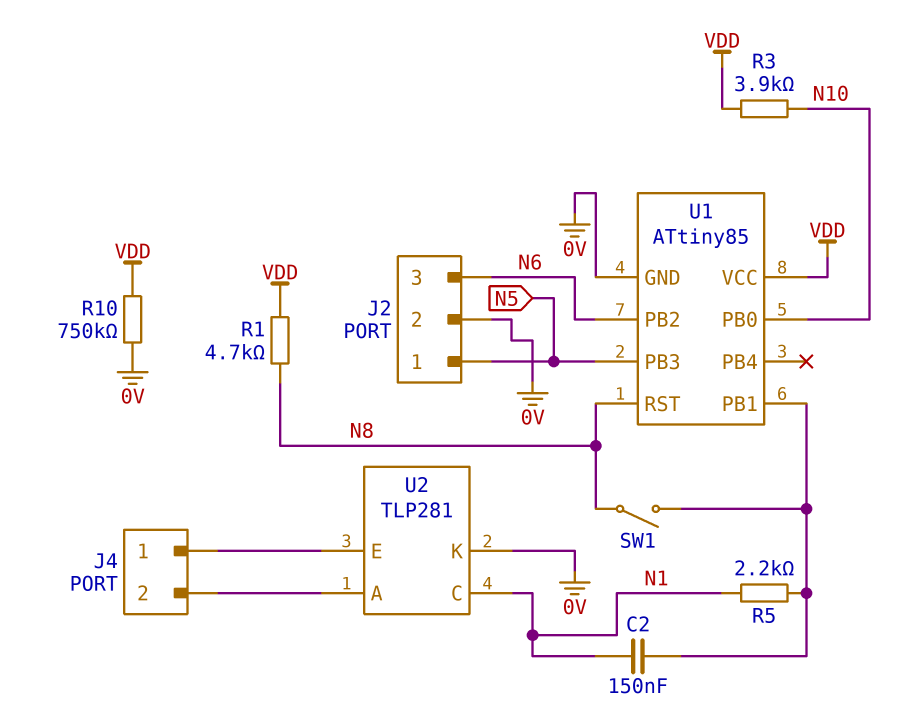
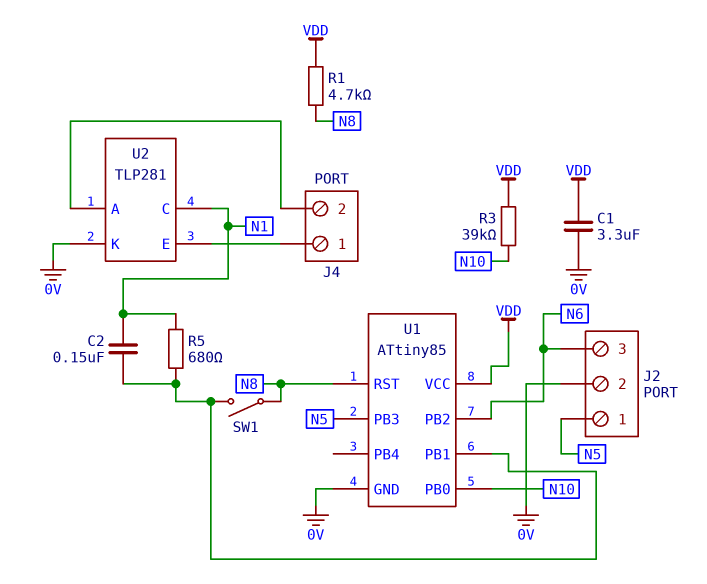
C1: none -> 3.3uF (0V, VDD)
R3: 3.9k (N10, VDD) -> 39k (N10, VDD)
R5: 2.2k (N1, U1/PB1) -> 680 (N1, U1/PB1)
R10: 750k (0V, VDD) -> none

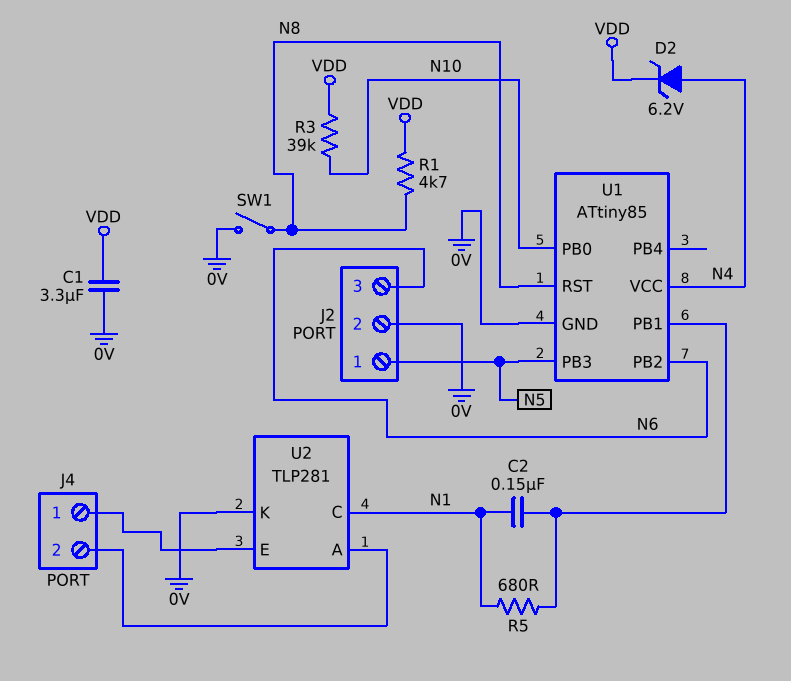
D2: none -> zener 6.2V (A N4, K VDD)
SW1: switch (N8, U1/PB1) -> switch (0V, N8)
U1 pin VCC: VDD -> N4

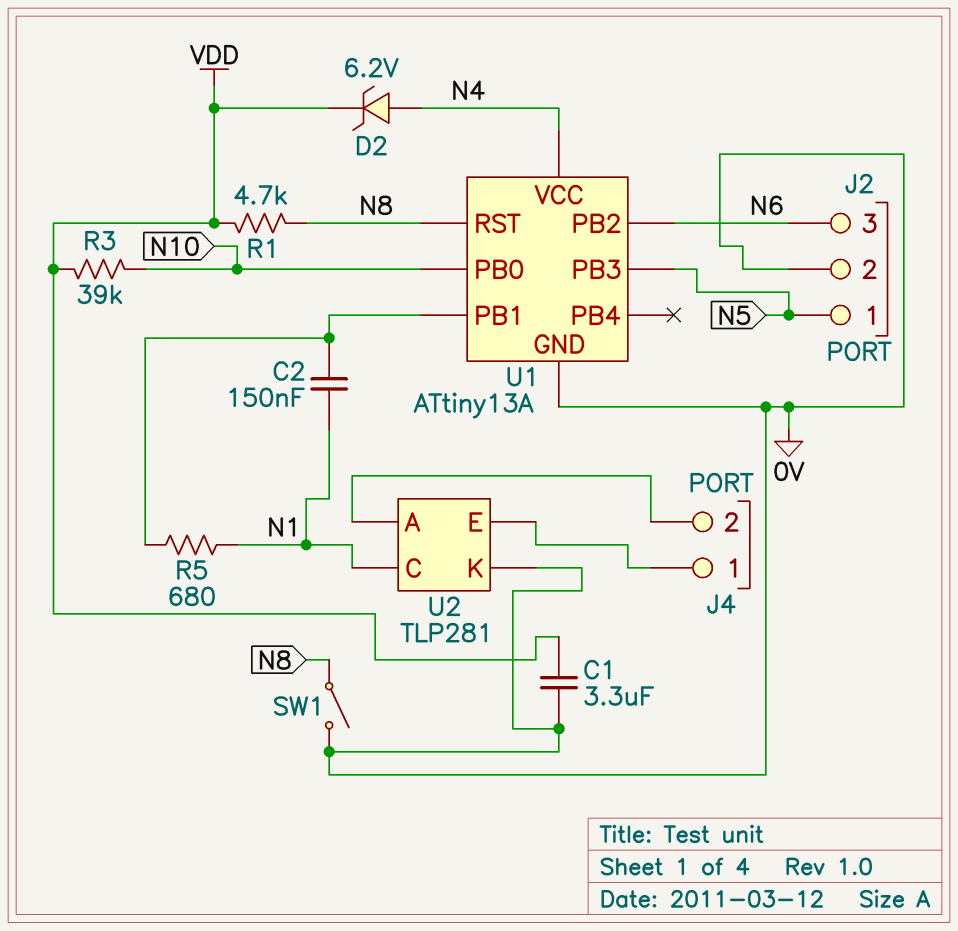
U1: ATtiny85 -> ATtiny13A

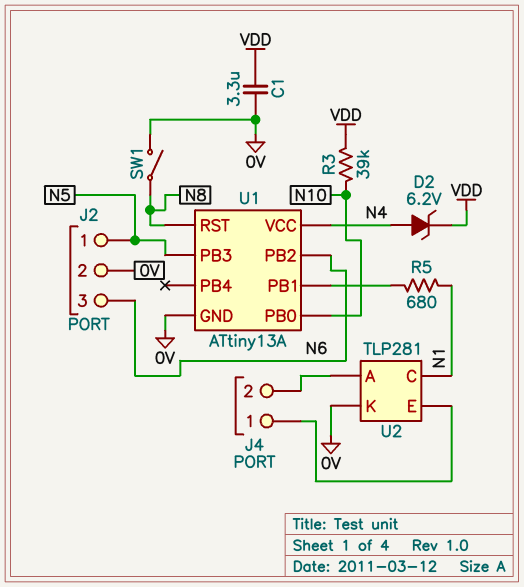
C2: 150nF (N1, U1/PB1) -> none
R1: 4.7k (N8, VDD) -> none

